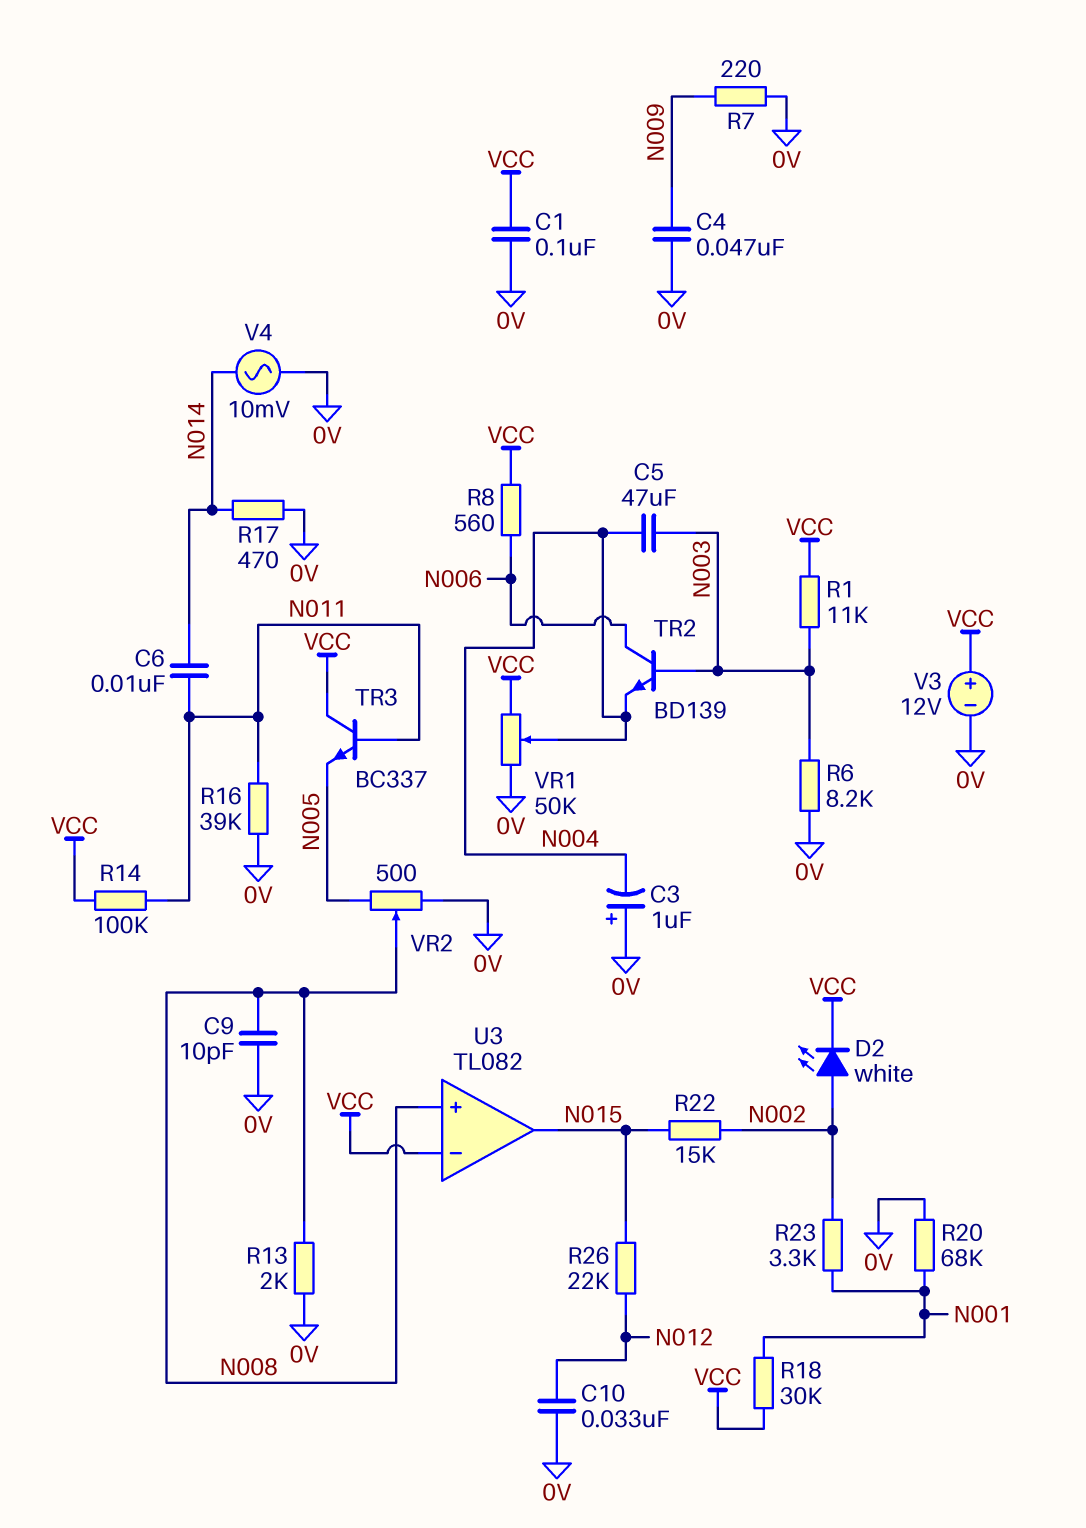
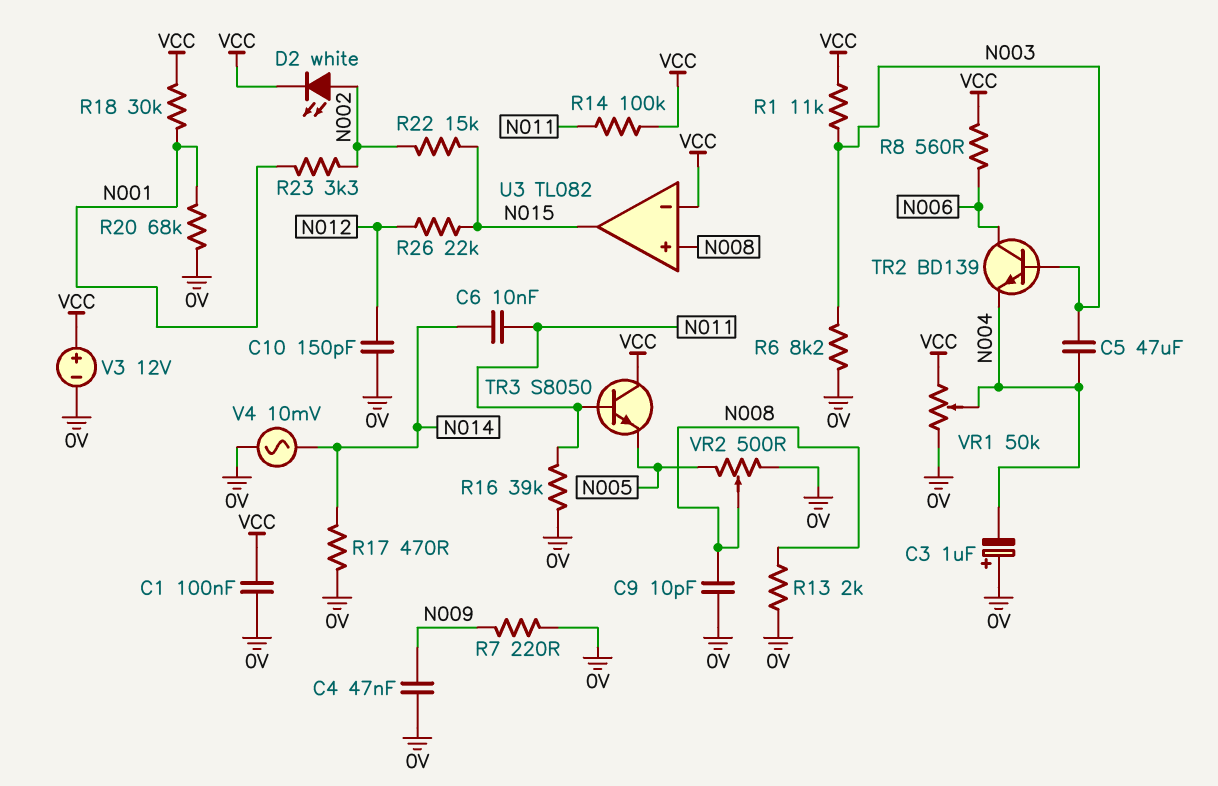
C10: 33nF (0V, N012) -> 150pF (0V, N012)
TR3: NPN BC337 (B N011, C VCC, E N005) -> NPN S8050 (B N011, C VCC, E N005)

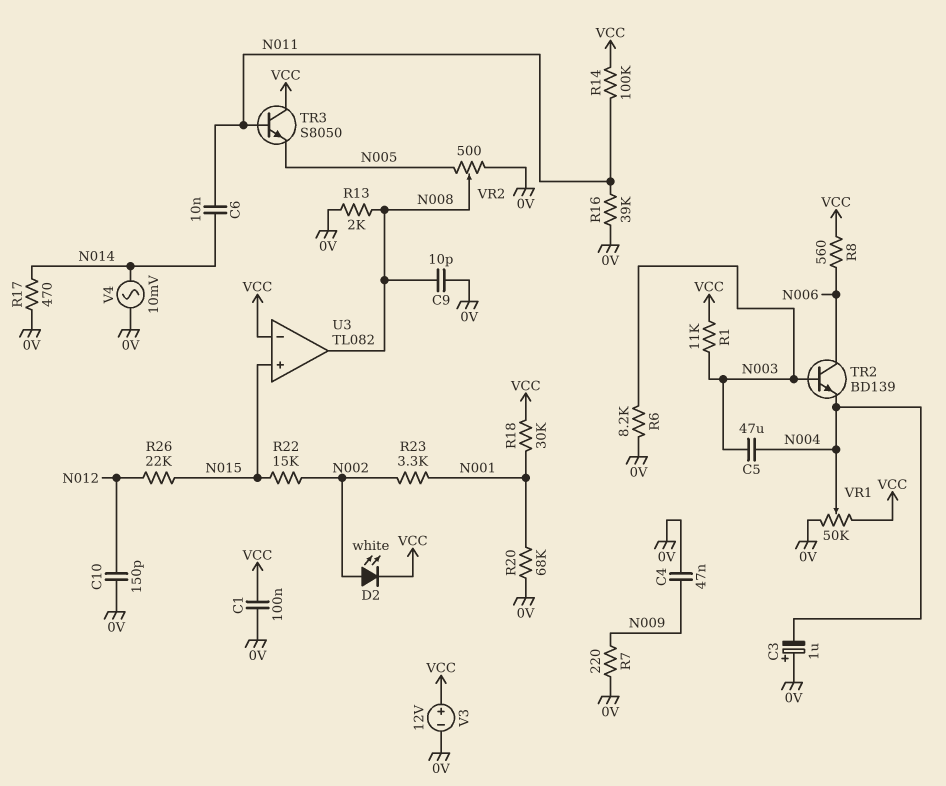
U3 pin in+: N008 -> N015
U3 pin out: N015 -> N008

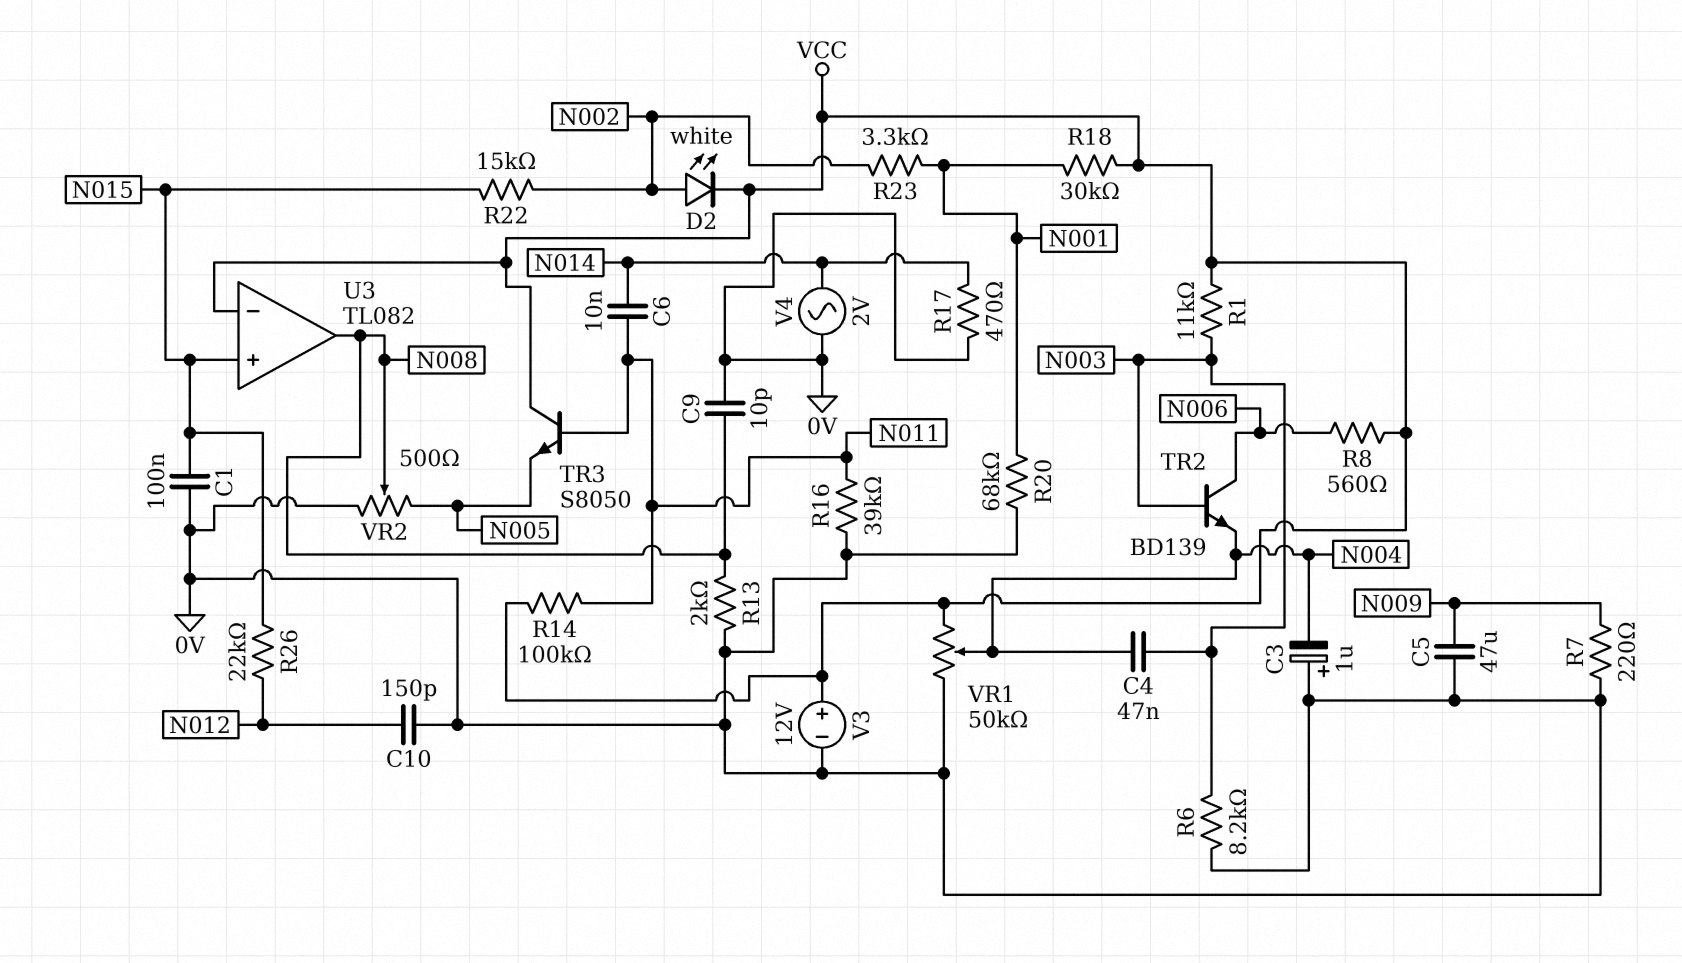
C1: 100nF (0V, VCC) -> 100nF (0V, N015)
C4: 47nF (0V, N009) -> 47nF (N003, N004)
C5: 47uF (N003, N004) -> 47uF (0V, N009)
V4: AC 10mV (0V, N014) -> AC 2V (0V, N014)

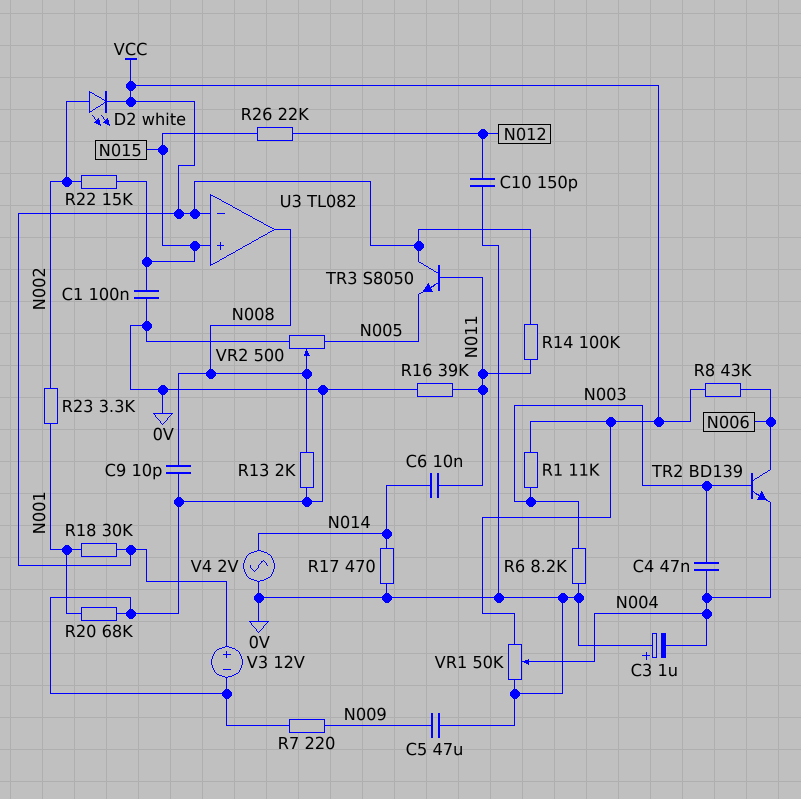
R8: 560 (N006, VCC) -> 43k (N006, VCC)

